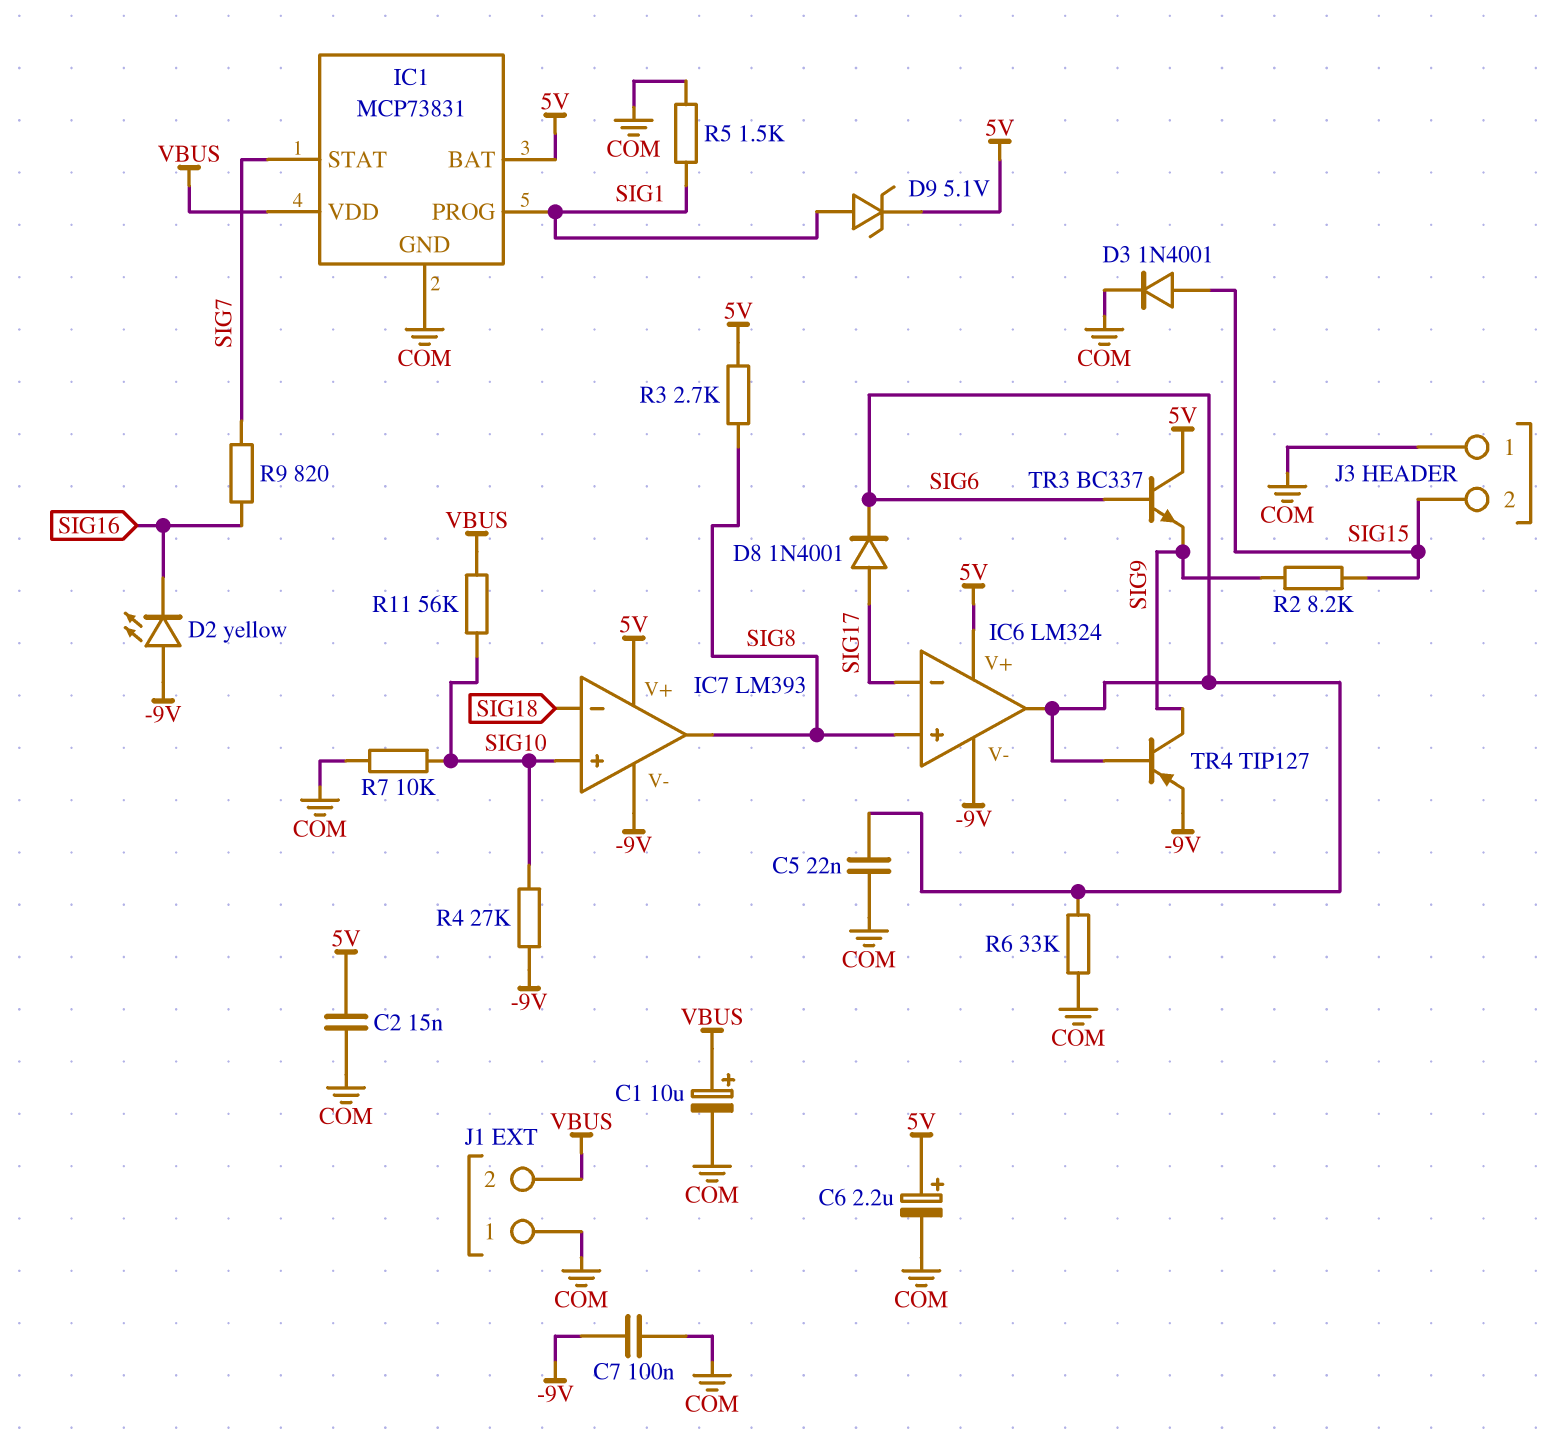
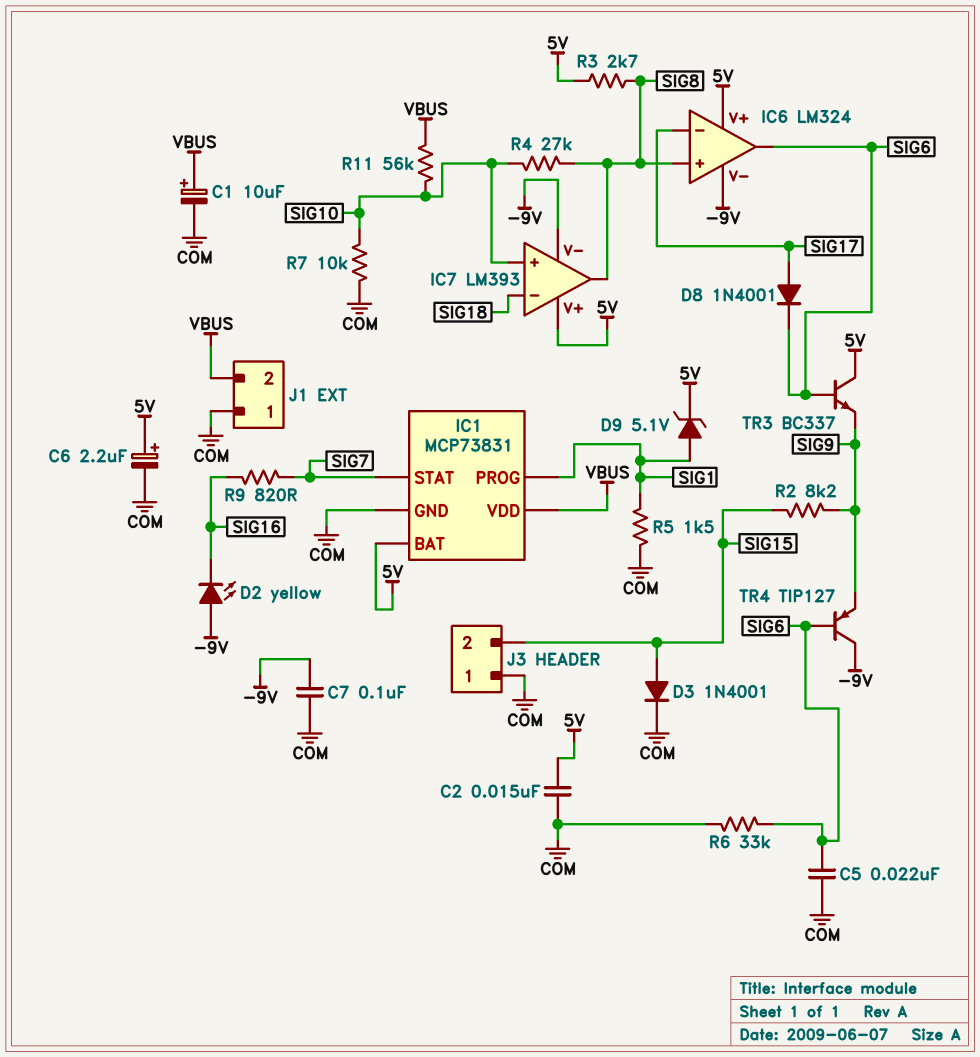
R4: 27k (-9V, SIG10) -> 27k (SIG8, SIG10)
TR4: PNP TIP127 (B SIG6, C SIG9, E -9V) -> PNP TIP127 (B SIG6, C -9V, E SIG9)

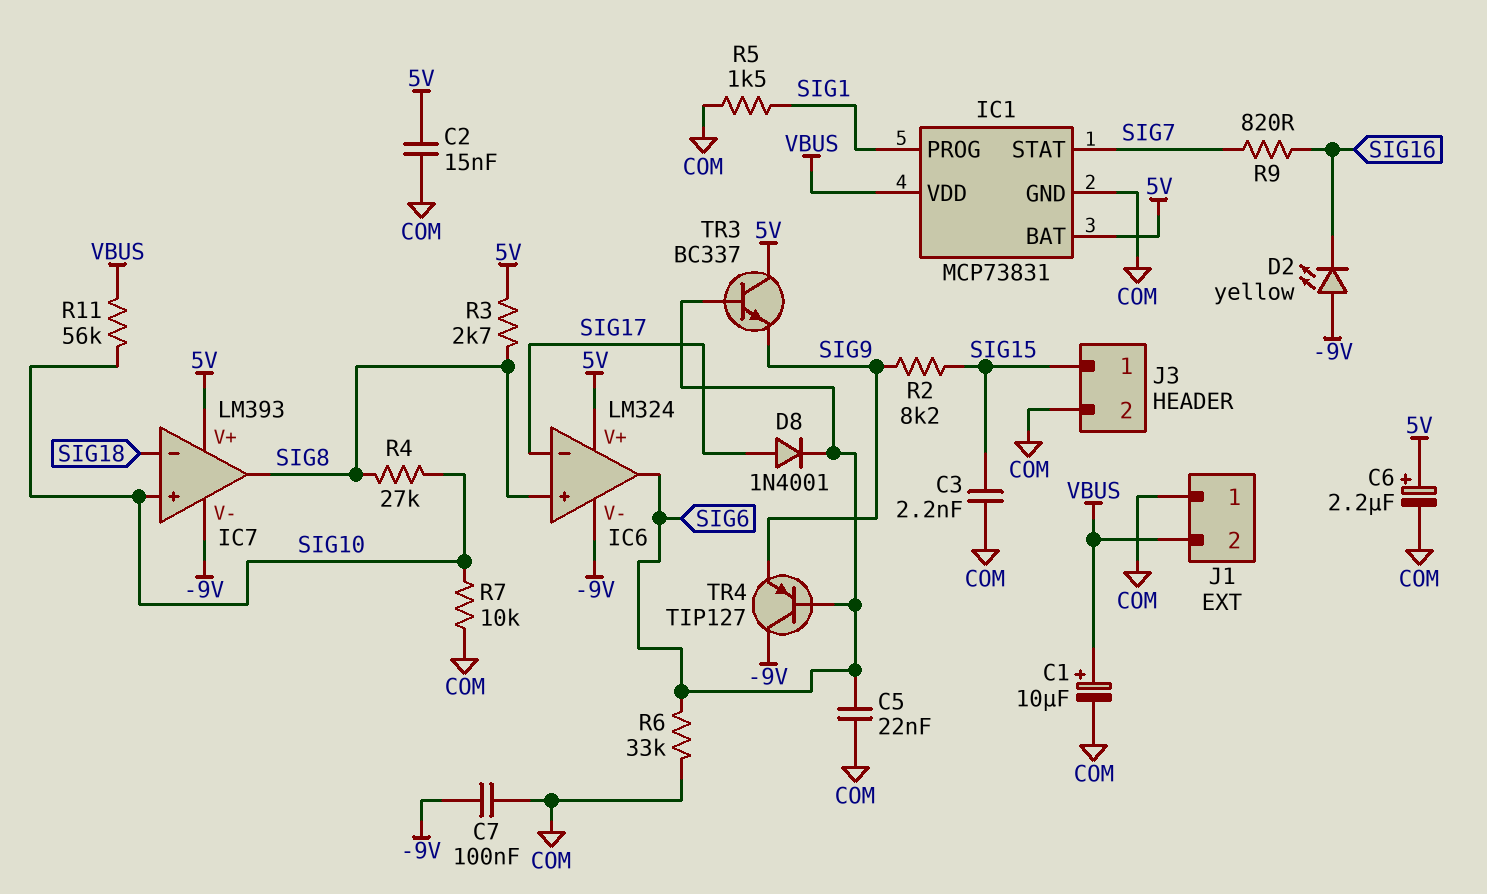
C3: none -> 2.2nF (COM, SIG15)
D3: diode 1N4001 (A SIG15, K COM) -> none
D9: zener 5.1V (A SIG1, K 5V) -> none
J3 pin 1: COM -> SIG15
J3 pin 2: SIG15 -> COM

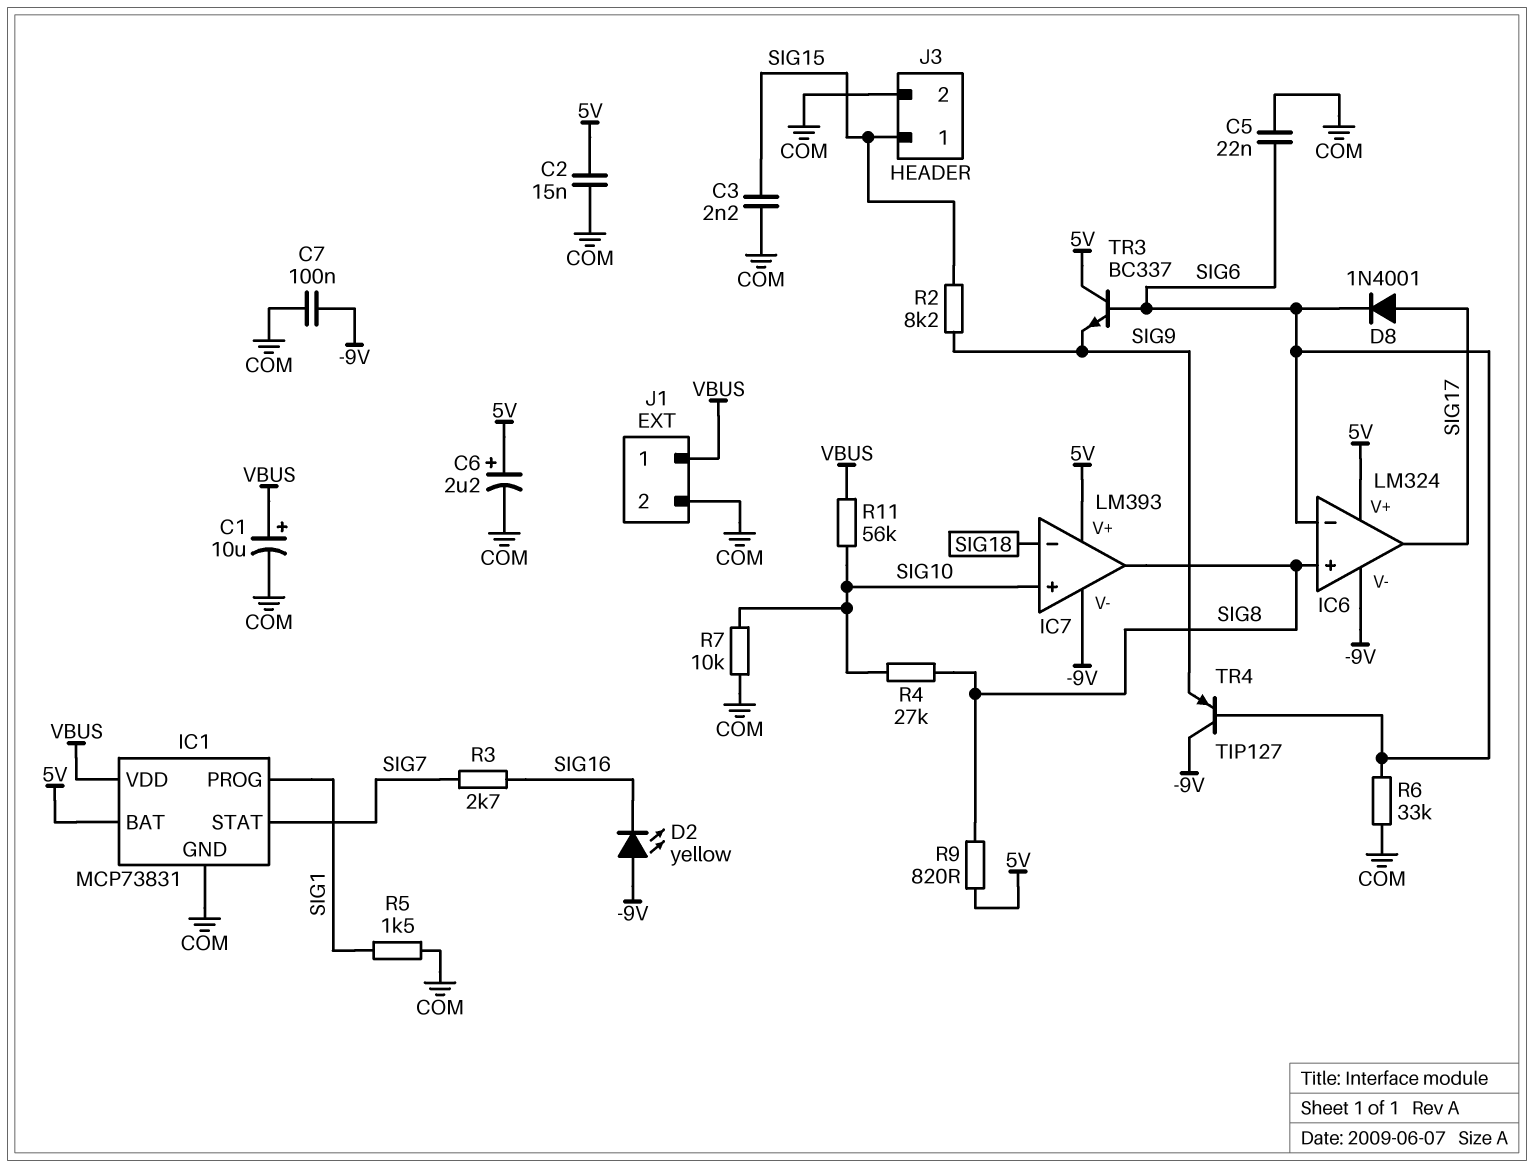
IC6 pin in-: SIG17 -> SIG6
IC6 pin out: SIG6 -> SIG17
J1 pin 1: COM -> VBUS
J1 pin 2: VBUS -> COM
R3: 2.7k (5V, SIG8) -> 2.7k (SIG7, SIG16)
R9: 820 (SIG7, SIG16) -> 820 (5V, SIG8)

